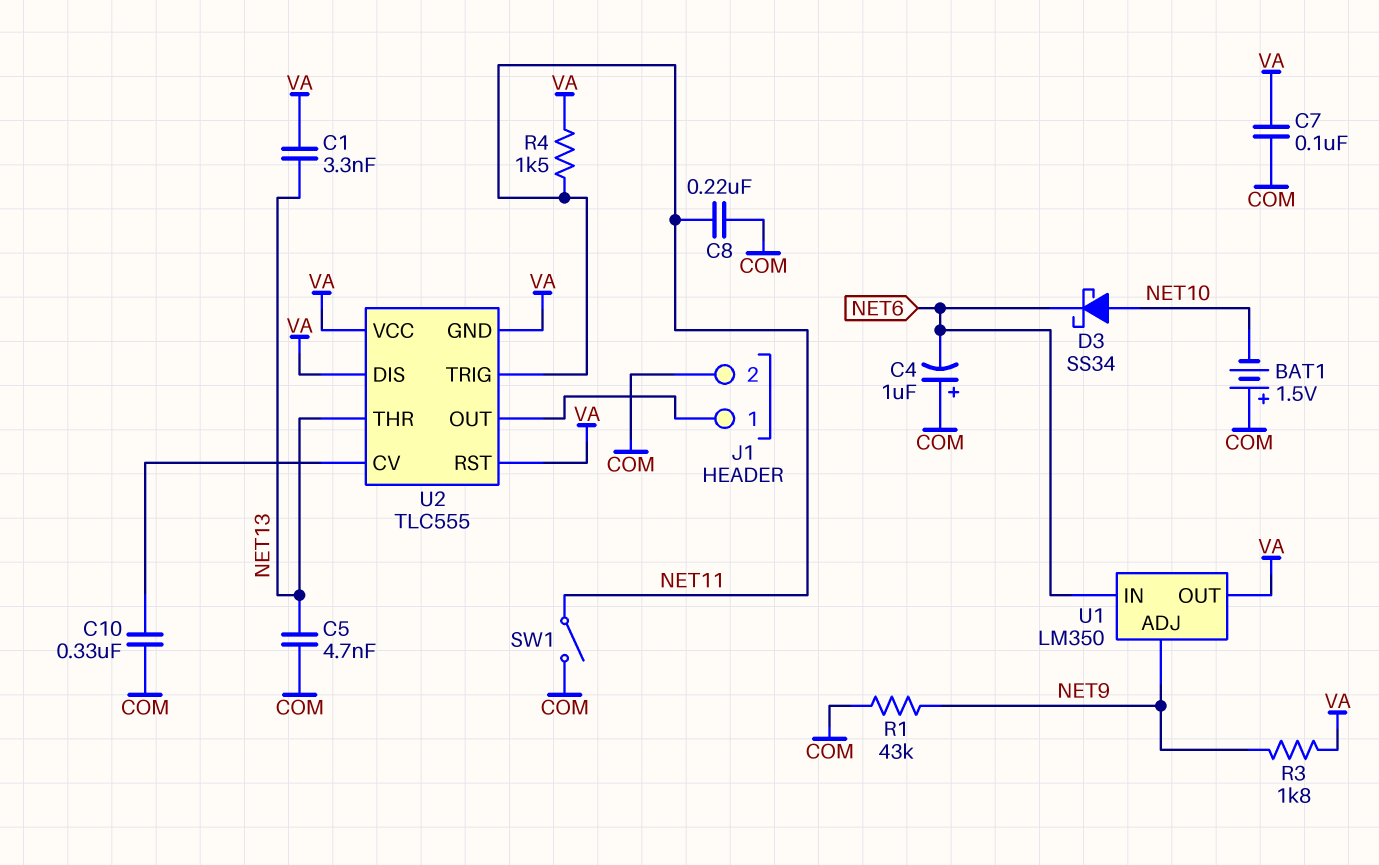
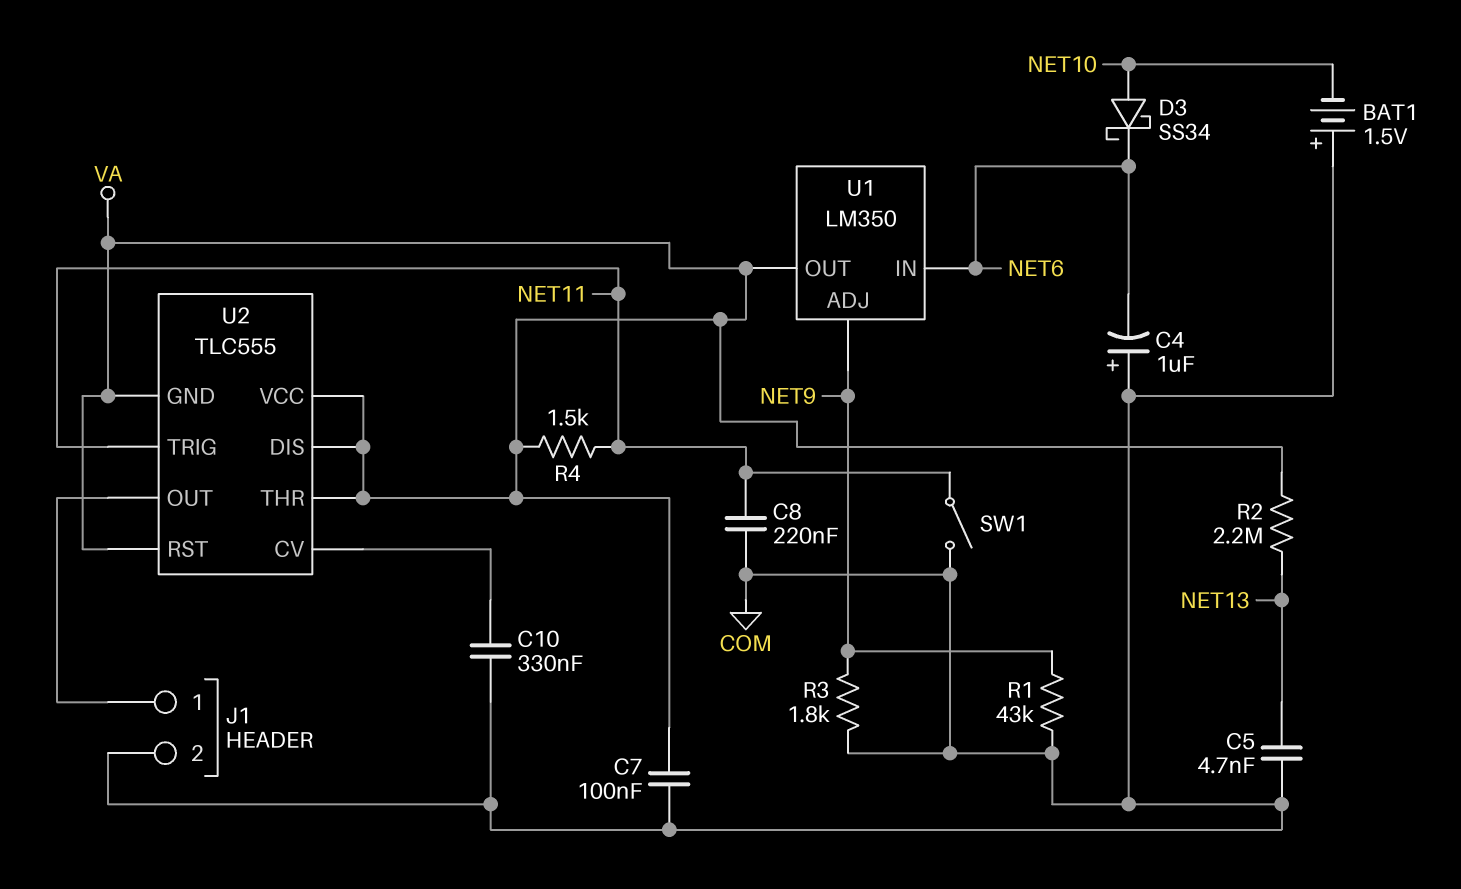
C1: 3.3nF (NET13, VA) -> none
R2: none -> 2.2M (NET13, VA)
R3: 1.8k (NET9, VA) -> 1.8k (COM, NET9)
U2 pin THR: NET13 -> VA

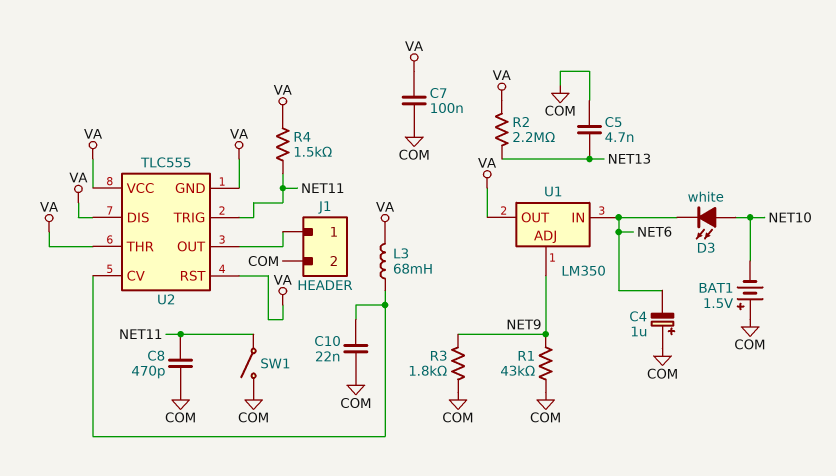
C8: 220nF (COM, NET11) -> 470pF (COM, NET11)
C10: 330nF (COM, U2/CV) -> 22nF (COM, U2/CV)
D3: schottky SS34 (A NET10, K NET6) -> LED white (A NET10, K NET6)
L3: none -> 68mH (U2/CV, VA)

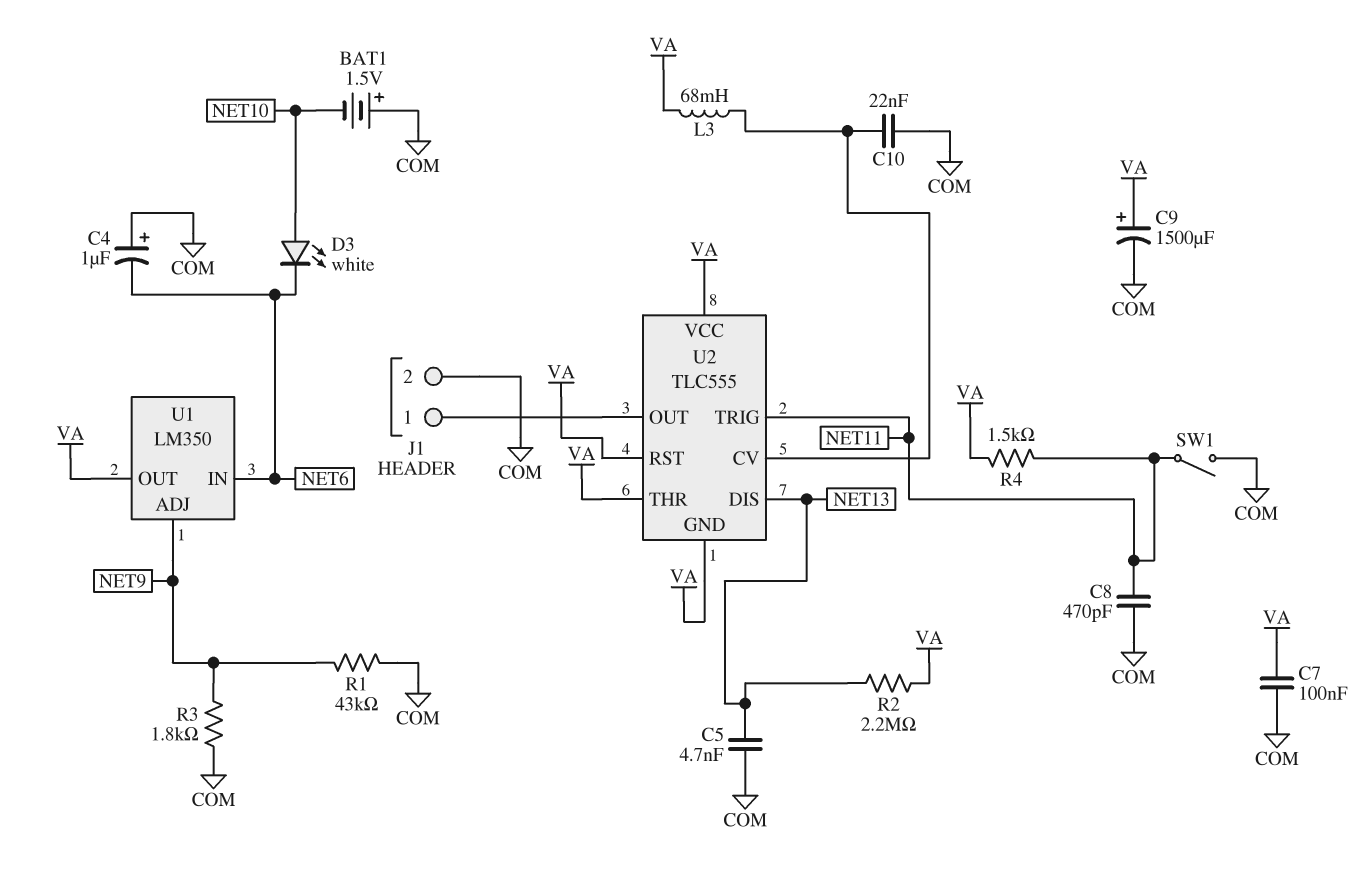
C9: none -> 1500uF (plus VA, minus COM)
U2 pin DIS: VA -> NET13

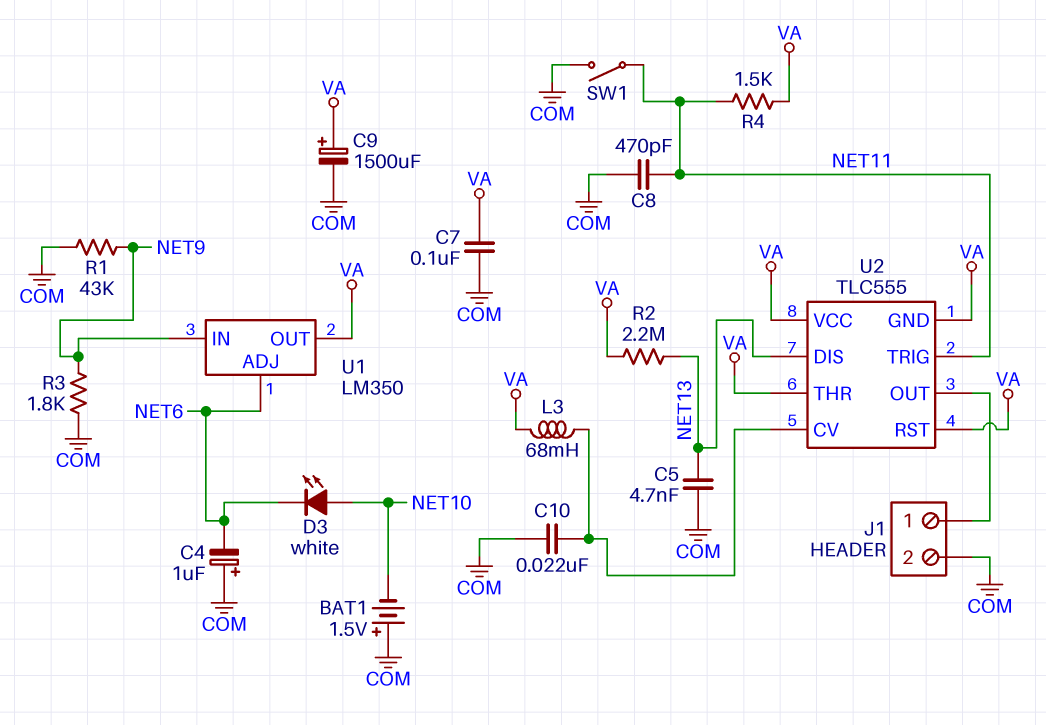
U1 pin ADJ: NET9 -> NET6
U1 pin IN: NET6 -> NET9

